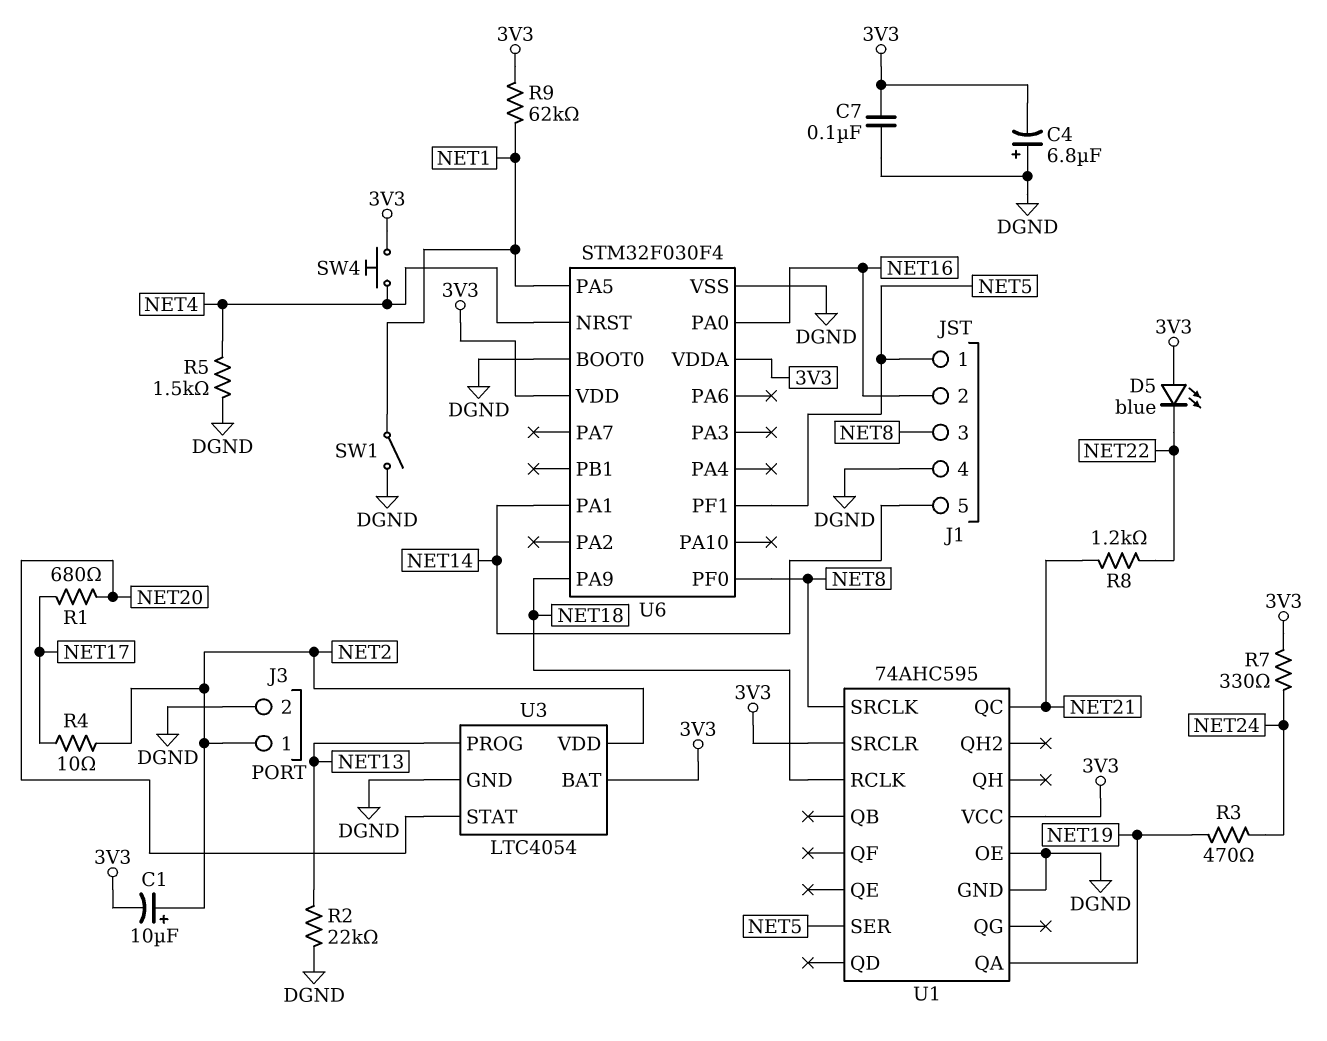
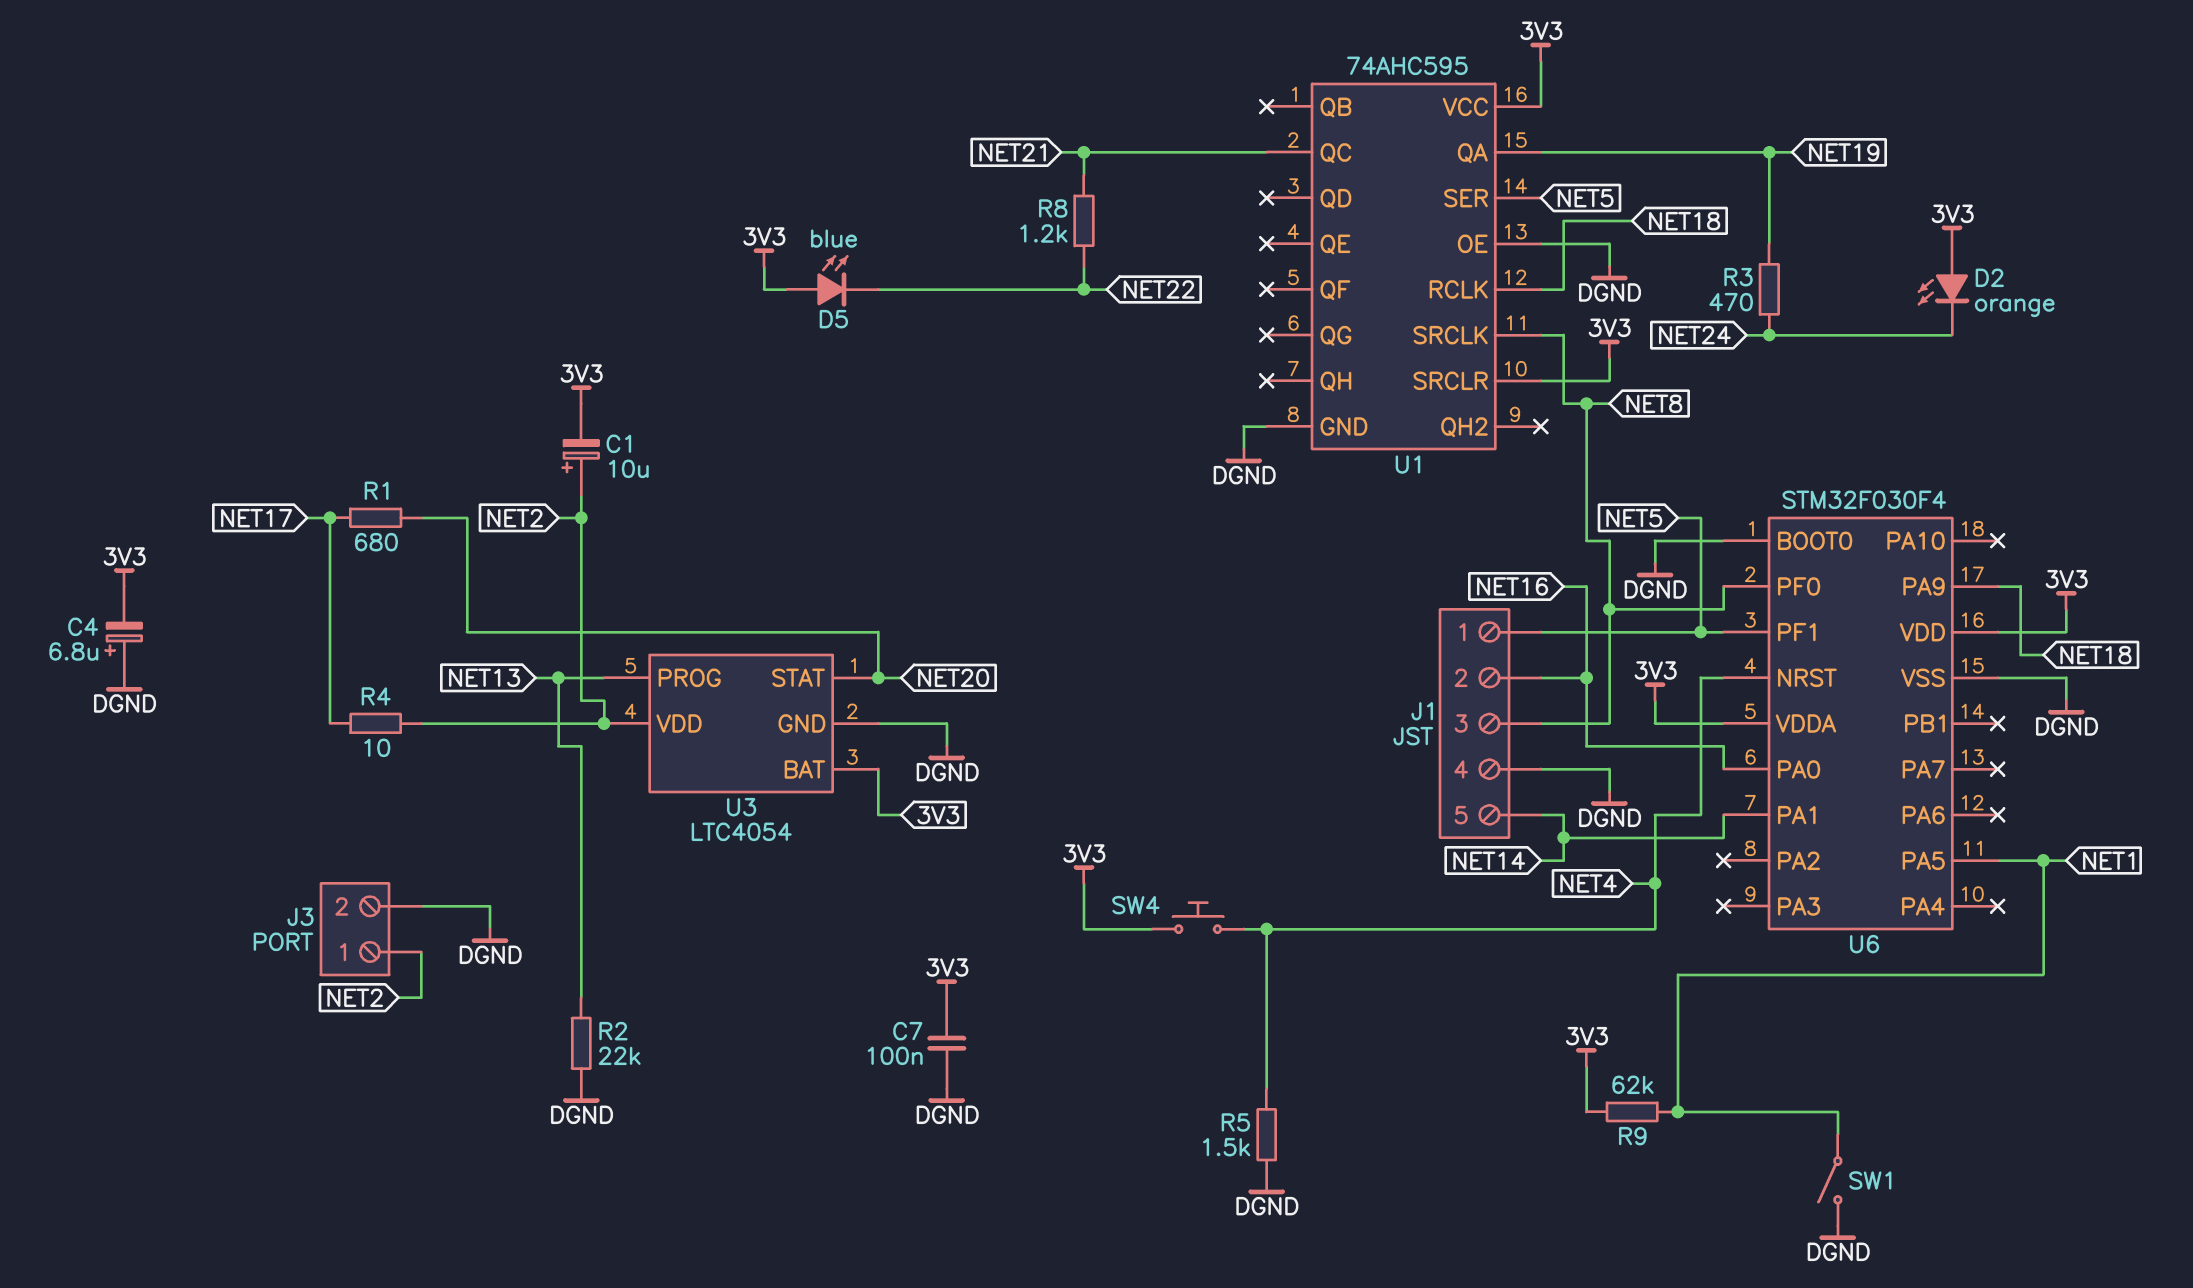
D2: none -> LED orange (A 3V3, K NET24)
R7: 330 (3V3, NET24) -> none

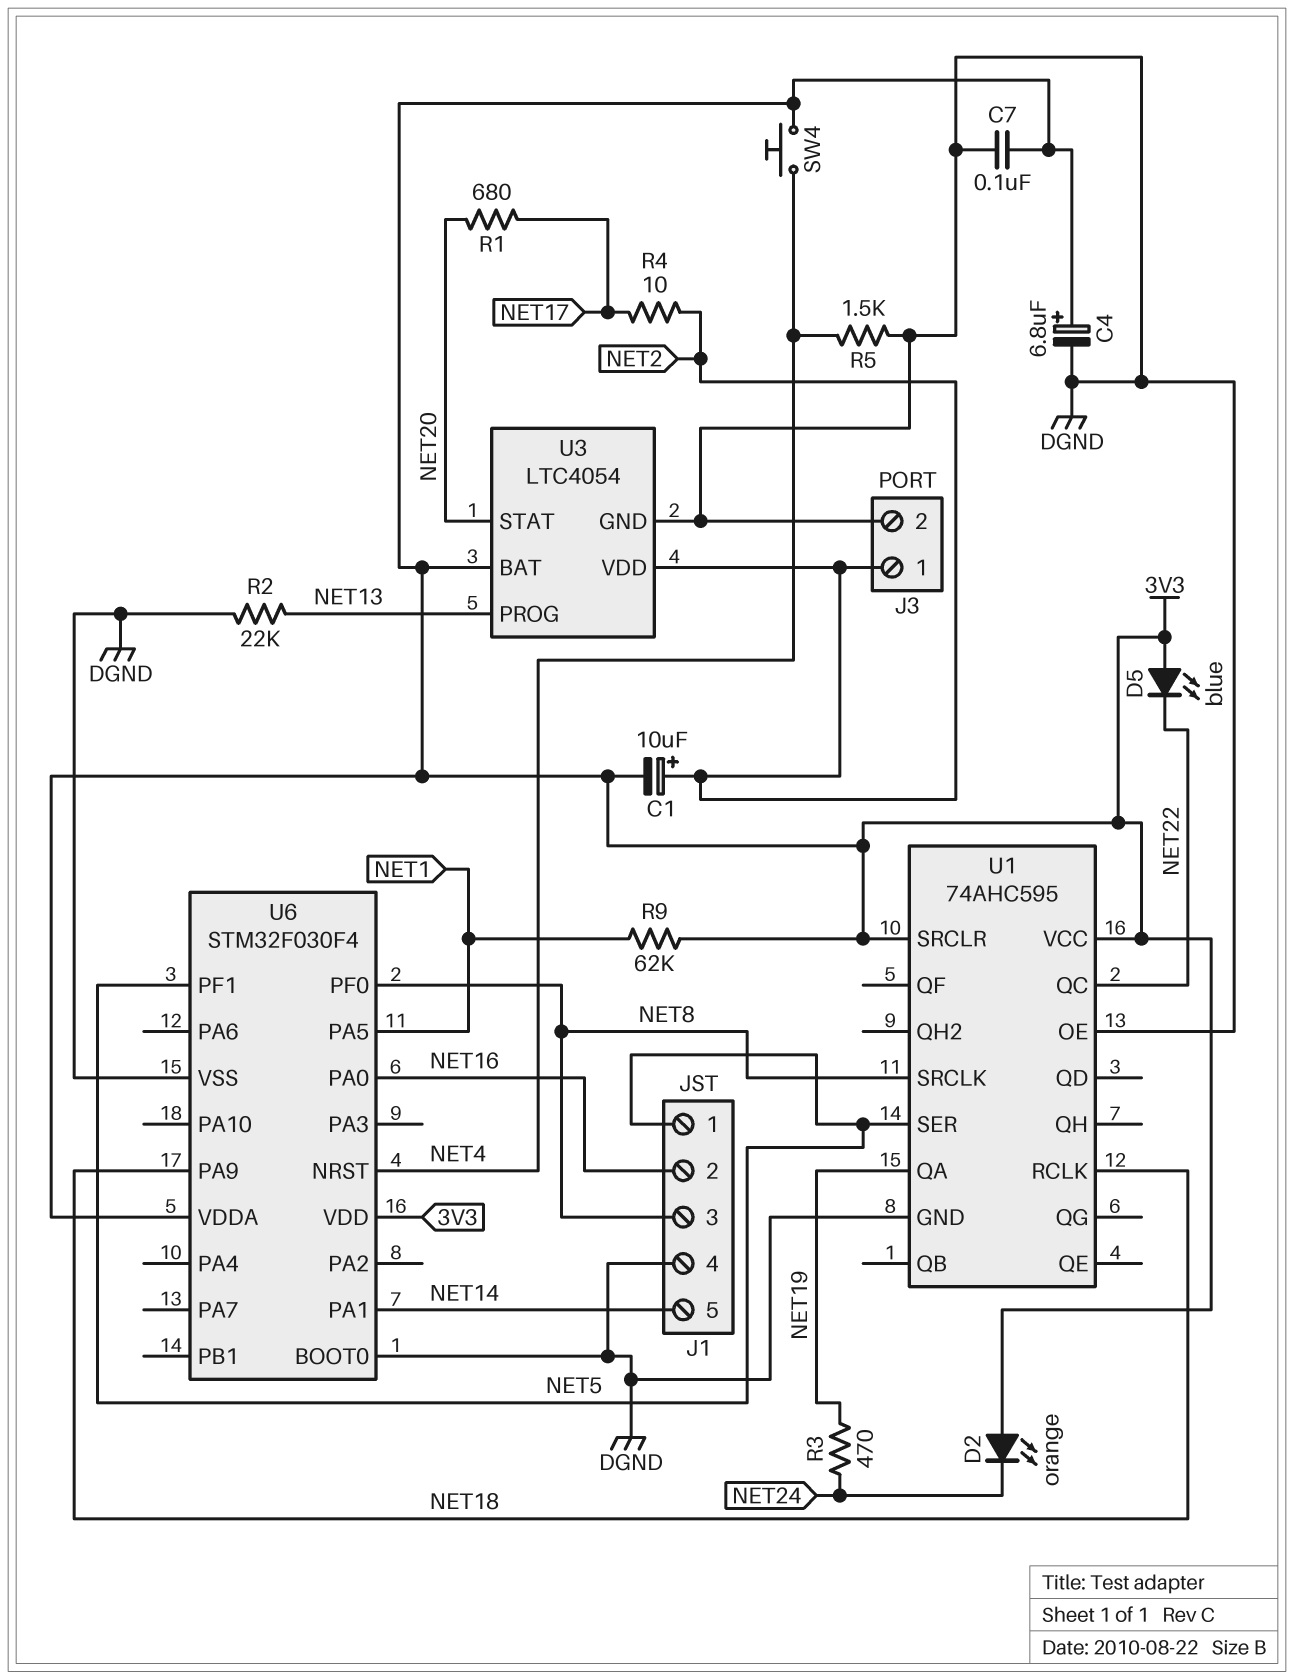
C4: 6.8uF (plus DGND, minus 3V3) -> 6.8uF (plus 3V3, minus DGND)
R8: 1.2k (NET21, NET22) -> none
SW1: switch (DGND, NET1) -> none
U1 pin QC: NET21 -> NET22

